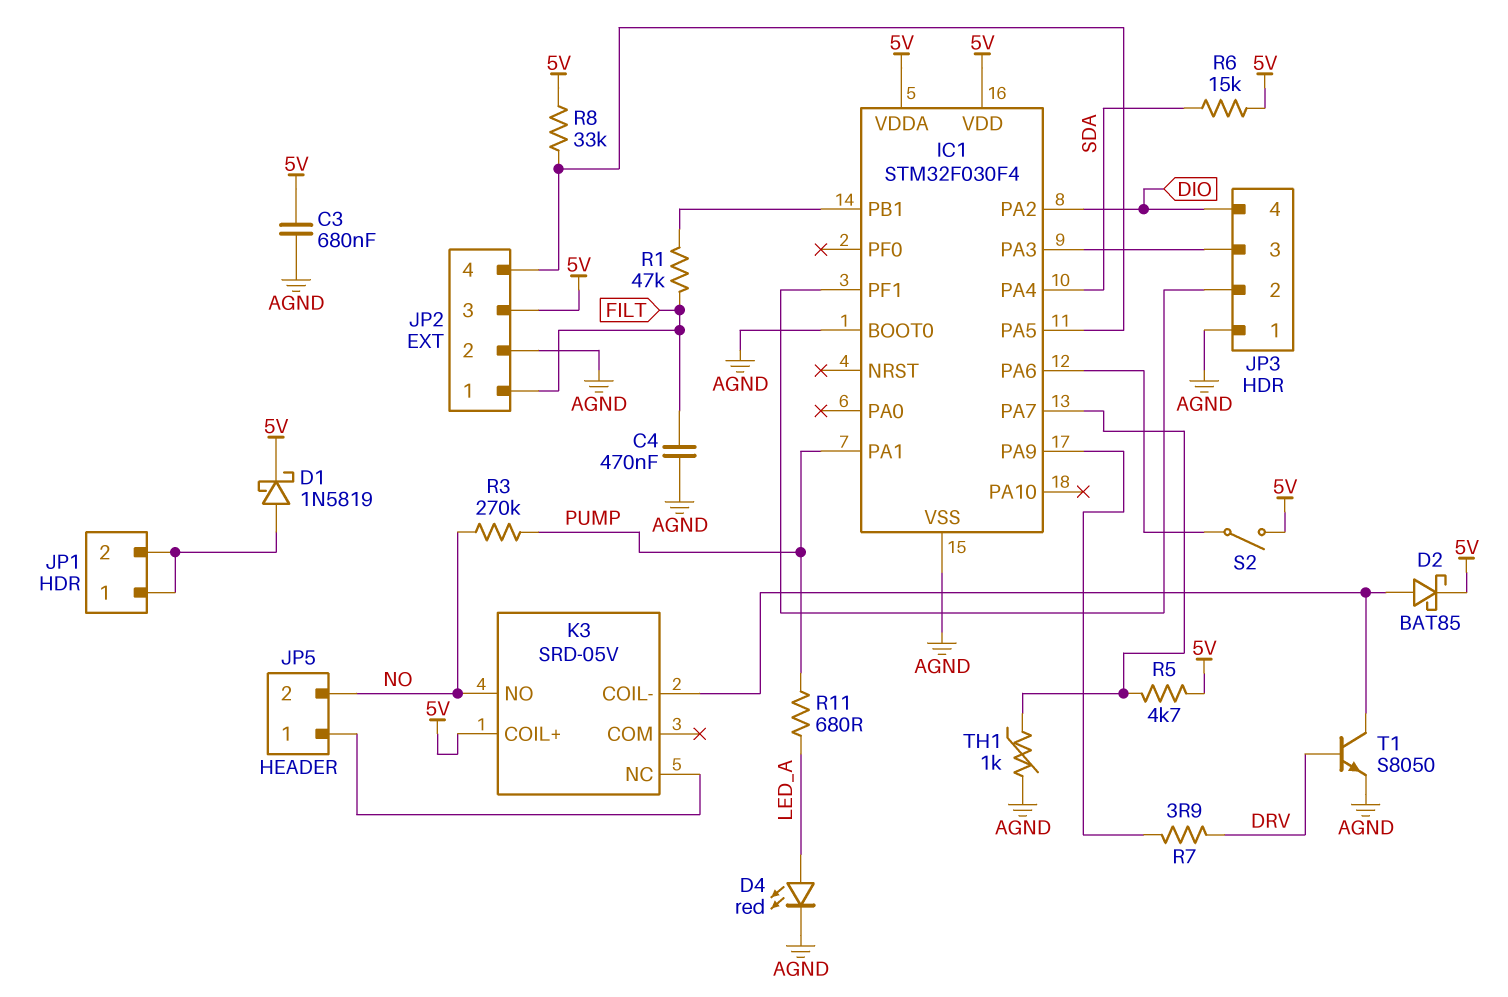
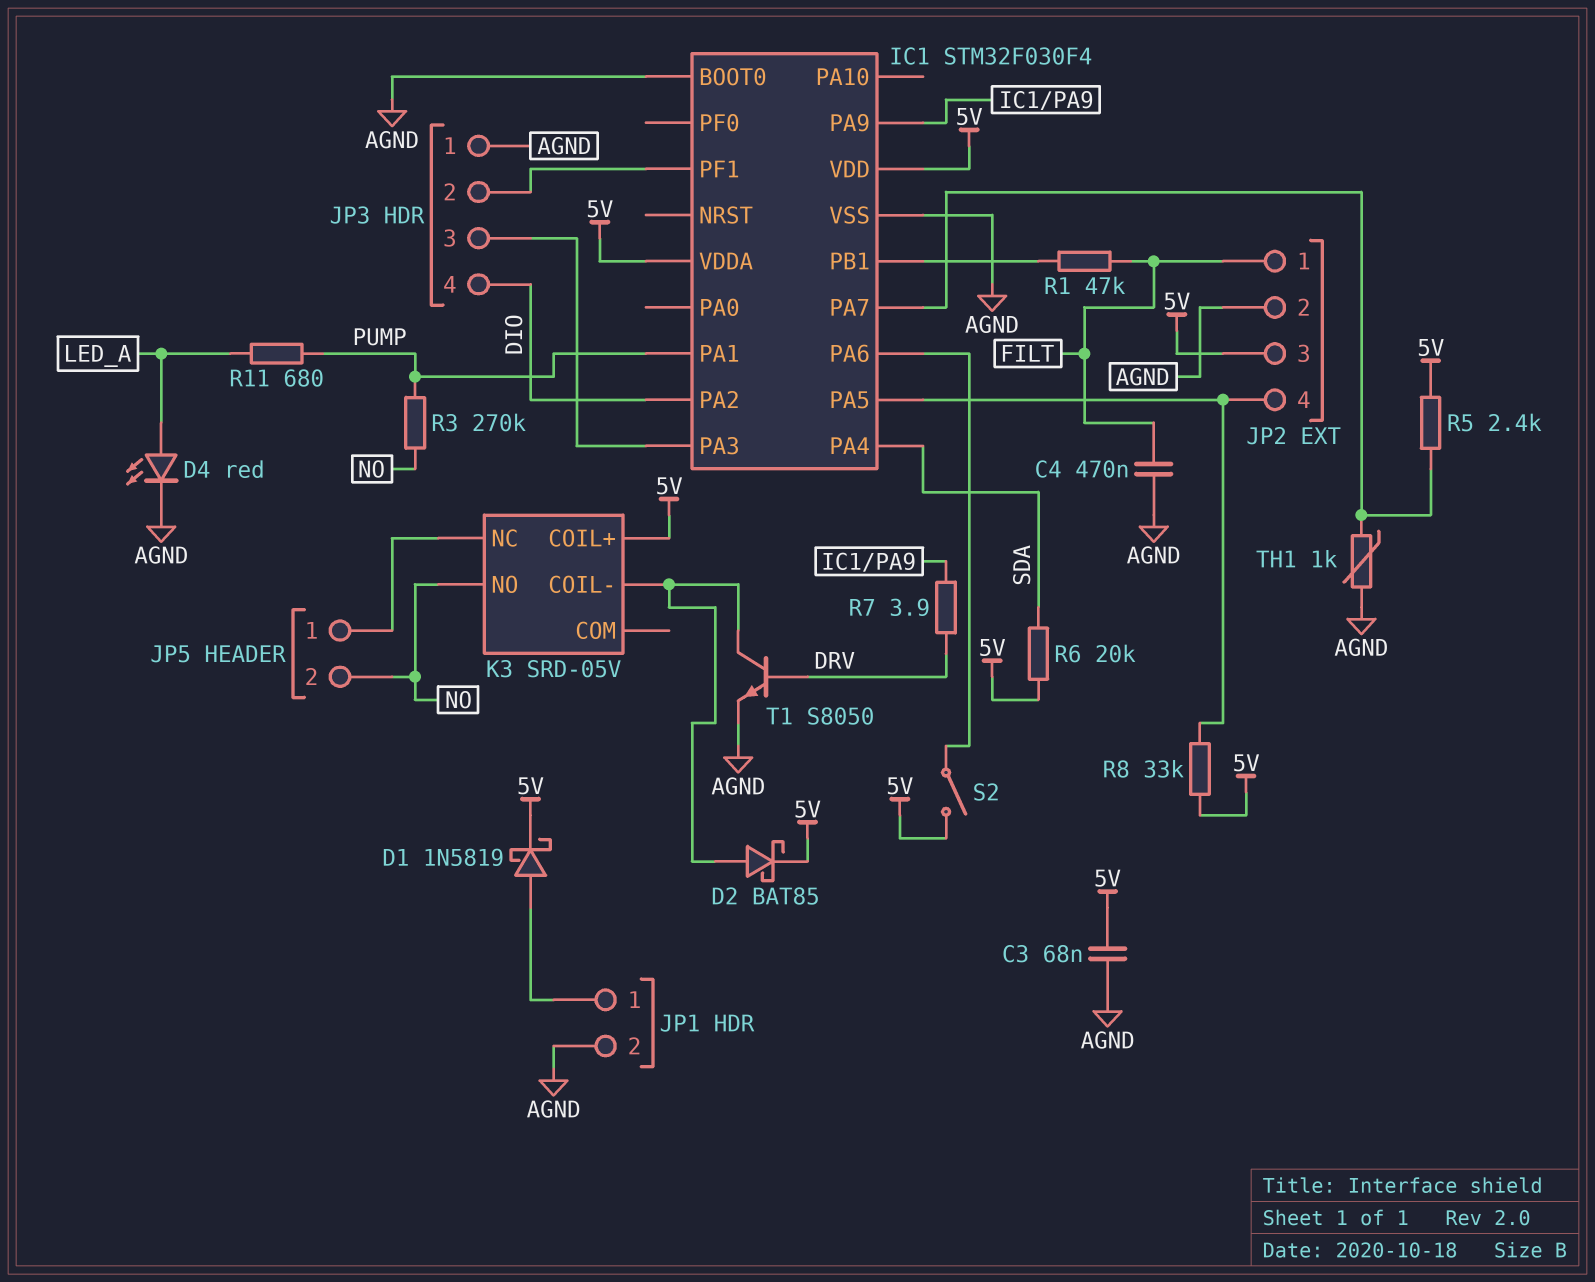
C3: 680nF (5V, AGND) -> 68nF (5V, AGND)
JP1 pin 2: JP1/1 -> AGND
R5: 4.7k (5V, IC1/PA7) -> 2.4k (5V, IC1/PA7)
R6: 15k (5V, SDA) -> 20k (5V, SDA)

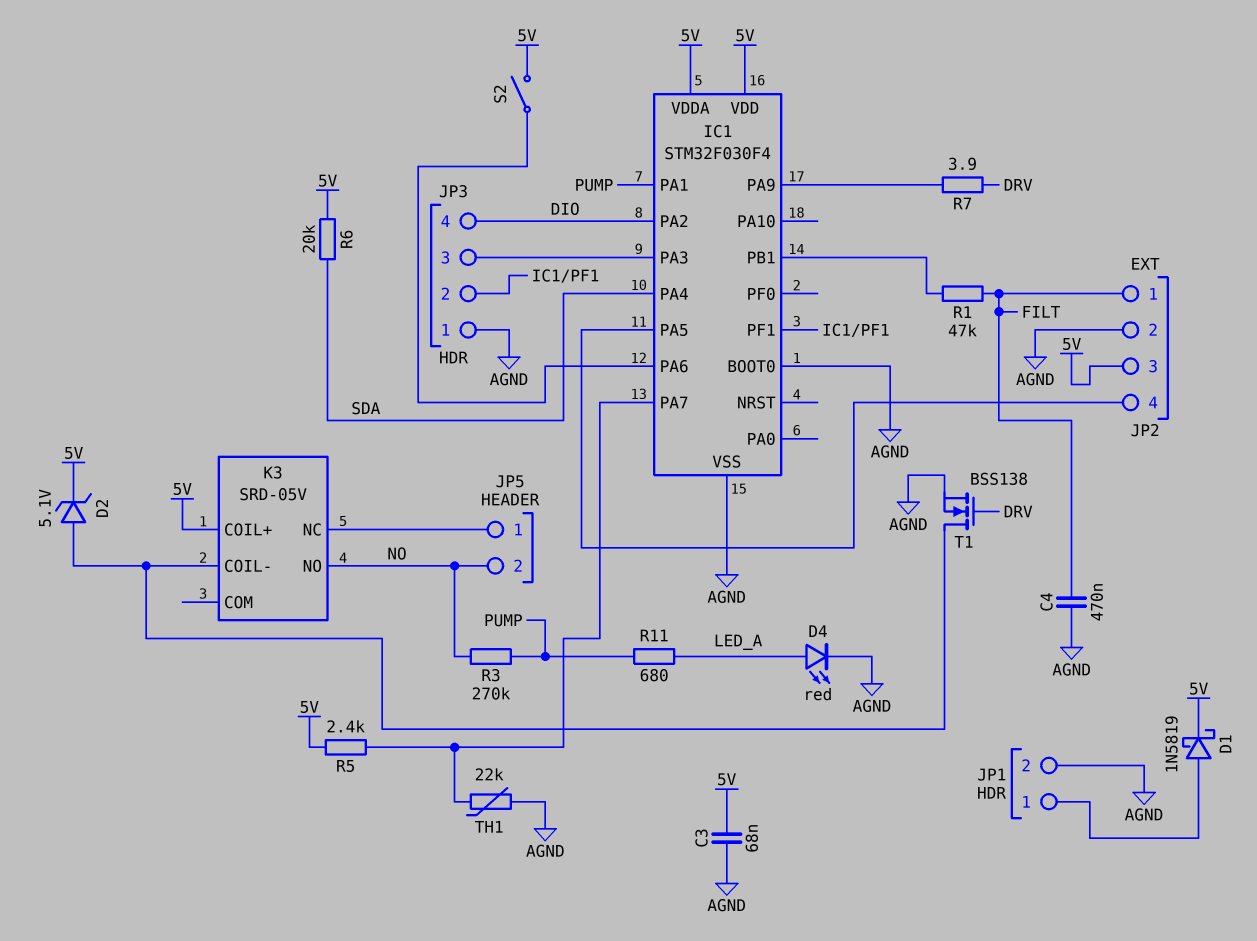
D2: schottky BAT85 (A K3/COIL-, K 5V) -> zener 5.1V (A K3/COIL-, K 5V)
R8: 33k (5V, IC1/PA5) -> none
T1: NPN S8050 (B DRV, C K3/COIL-, E AGND) -> NMOS BSS138 (G DRV, D K3/COIL-, S AGND)
TH1: 1k (AGND, IC1/PA7) -> 22k (AGND, IC1/PA7)

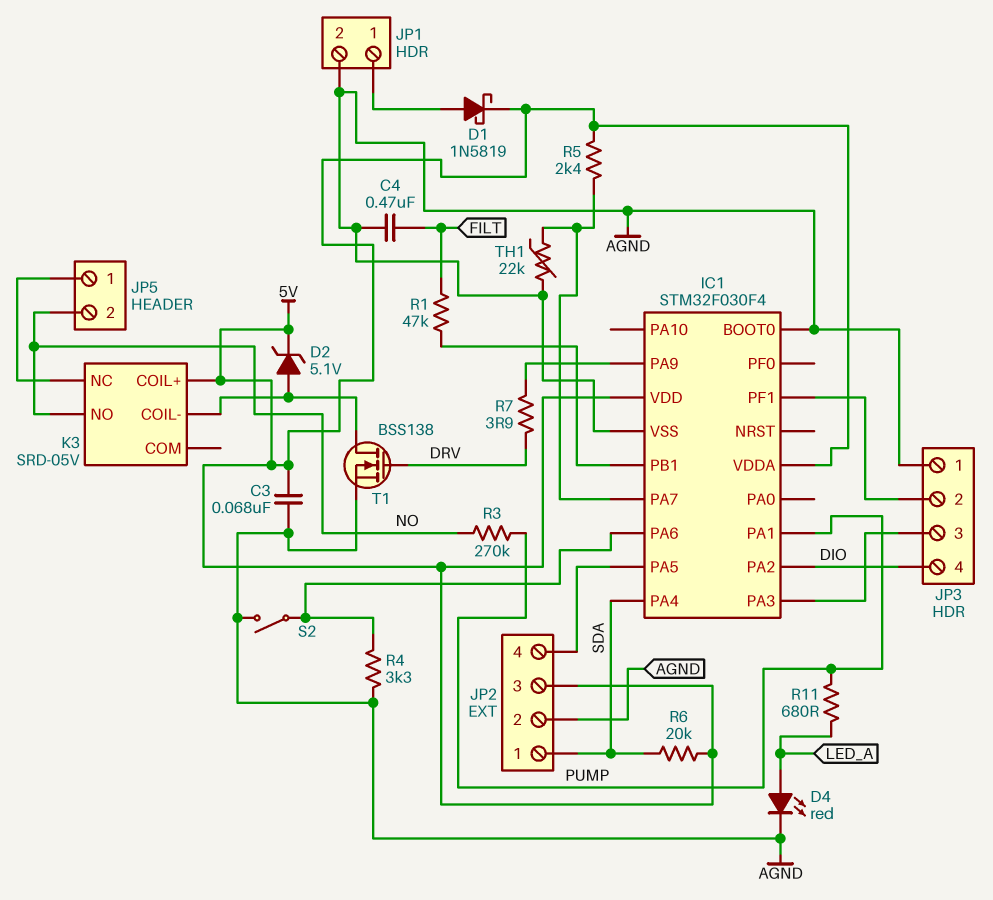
JP2 pin 1: FILT -> SDA
R4: none -> 3.3k (AGND, IC1/PA6)
S2: switch (5V, IC1/PA6) -> switch (AGND, IC1/PA6)

